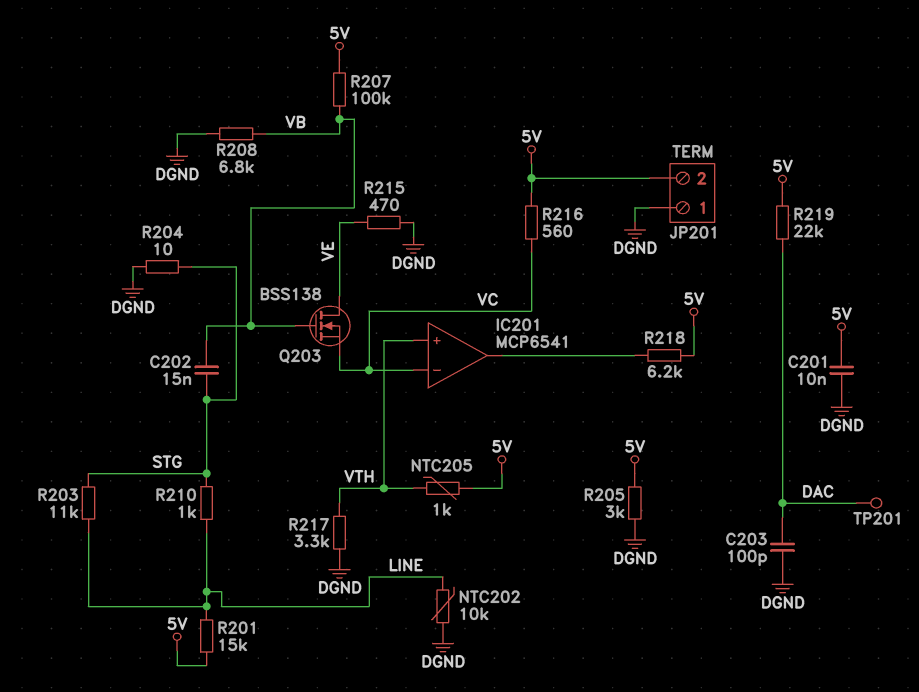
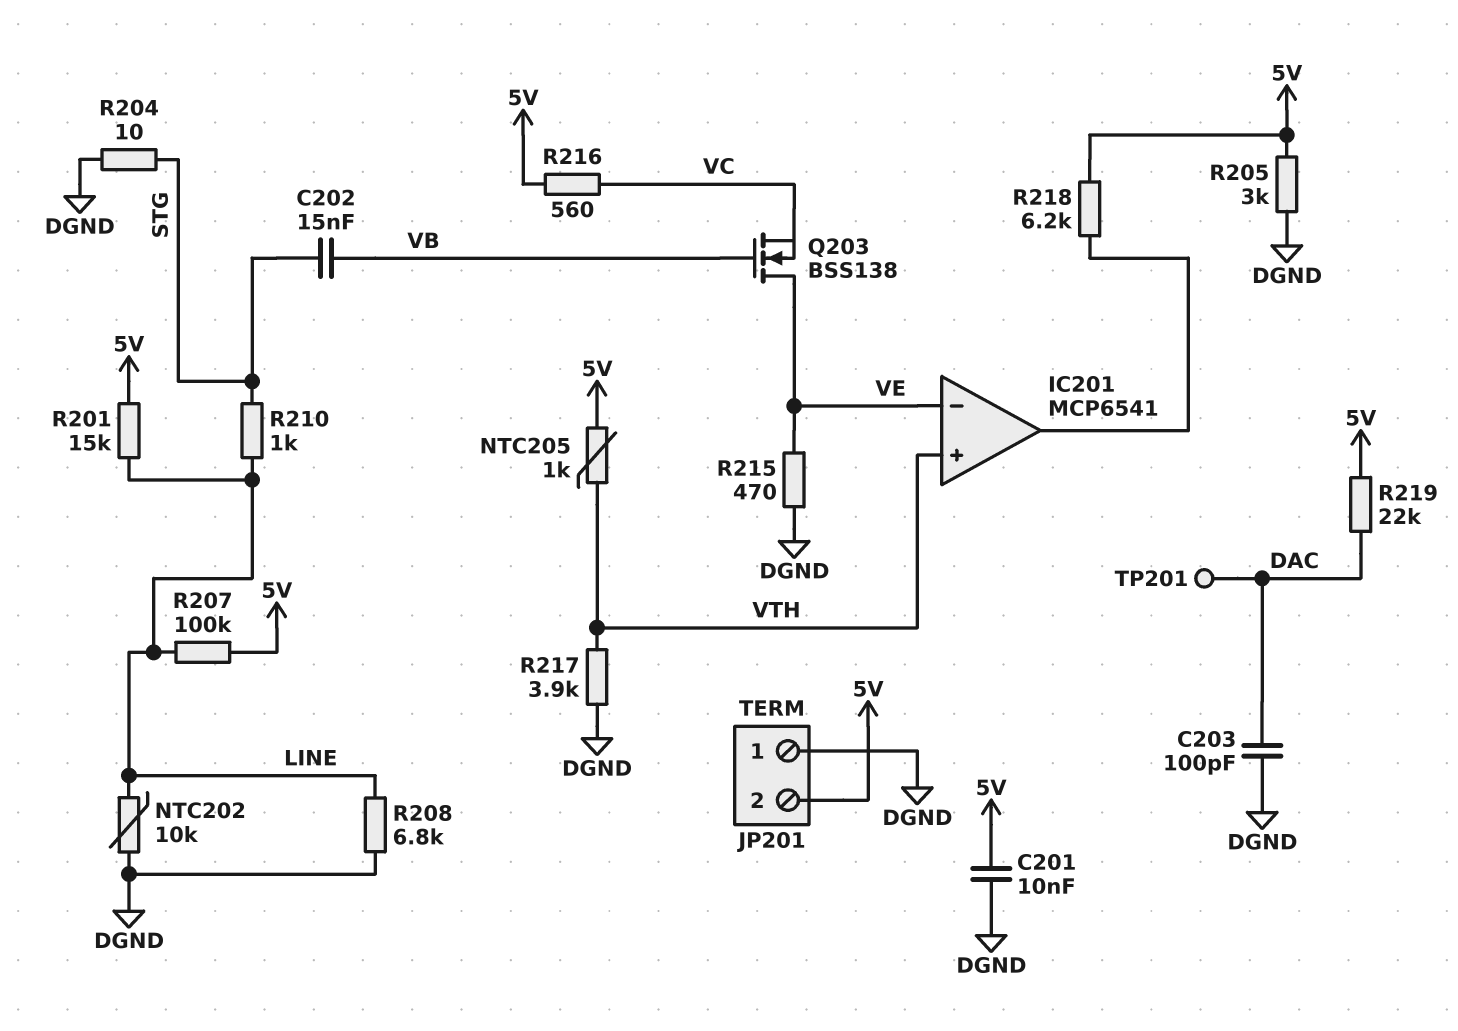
IC201 pin in-: VC -> VE
R203: 11k (LINE, STG) -> none
R207: 100k (5V, VB) -> 100k (5V, LINE)
R208: 6.8k (DGND, VB) -> 6.8k (DGND, LINE)
R217: 3.3k (DGND, VTH) -> 3.9k (DGND, VTH)

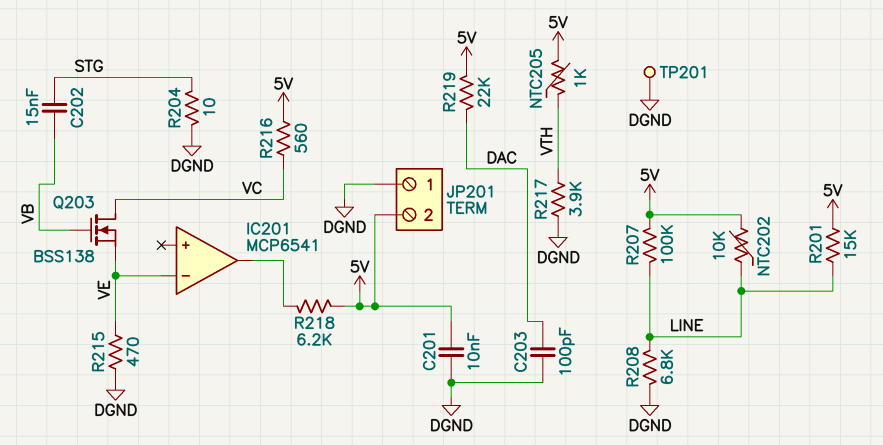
IC201 pin in+: VTH -> none
NTC202: 10k (DGND, LINE) -> 10k (5V, LINE)
Q203: NMOS BSS138 (G VB, D VE, S VC) -> NMOS BSS138 (G VB, D VC, S VE)
R205: 3k (5V, DGND) -> none
R210: 1k (LINE, STG) -> none
TP201: test point (DAC) -> test point (DGND)

